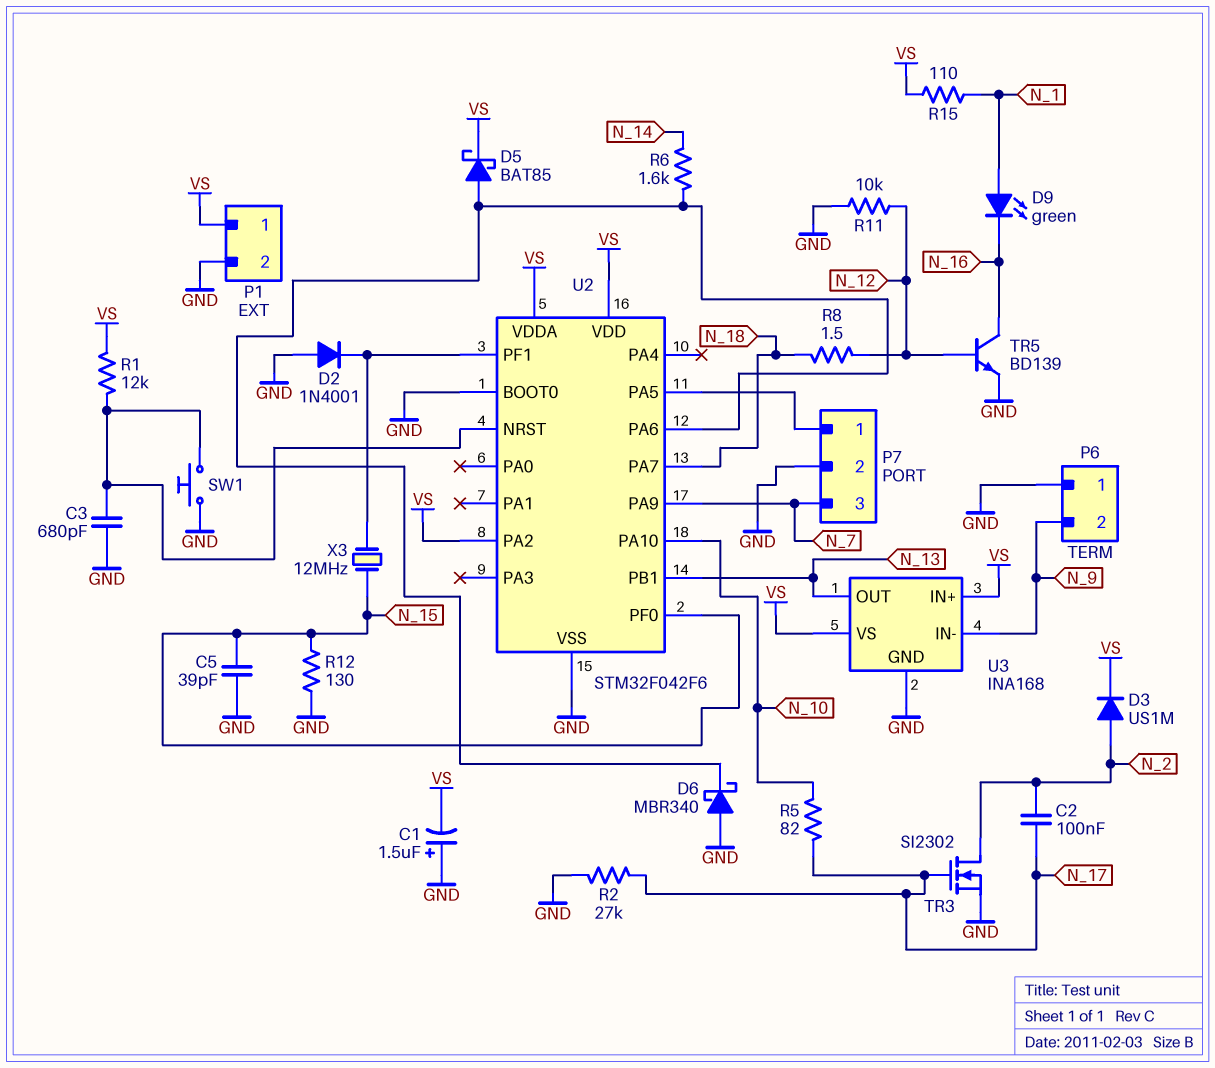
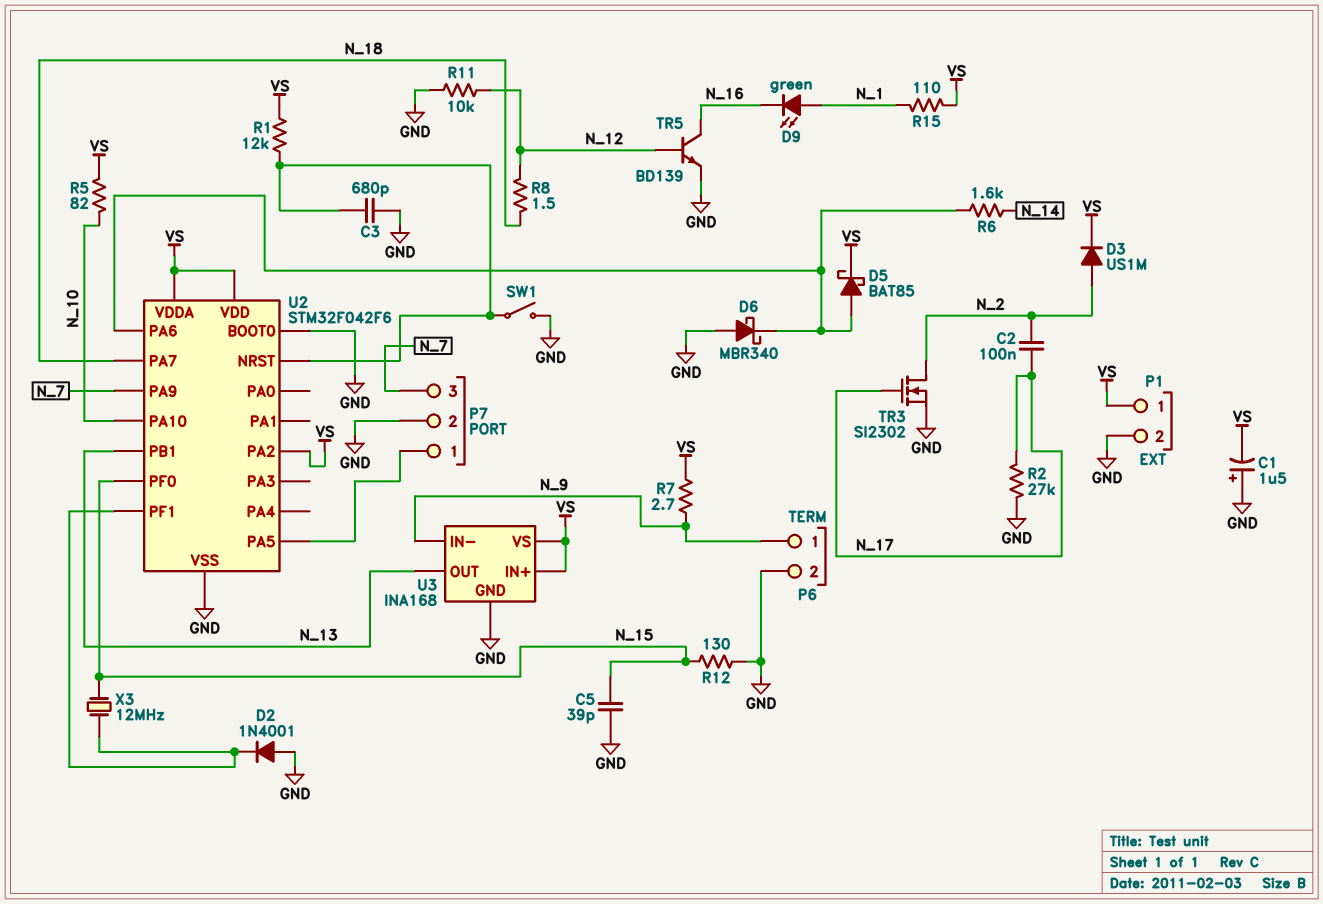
P6 pin 1: GND -> N_9
P6 pin 2: N_9 -> GND
R5: 82 (N_10, N_17) -> 82 (N_10, VS)
R7: none -> 2.7 (N_9, VS)
SW1: button (GND, U2/NRST) -> switch (GND, U2/NRST)

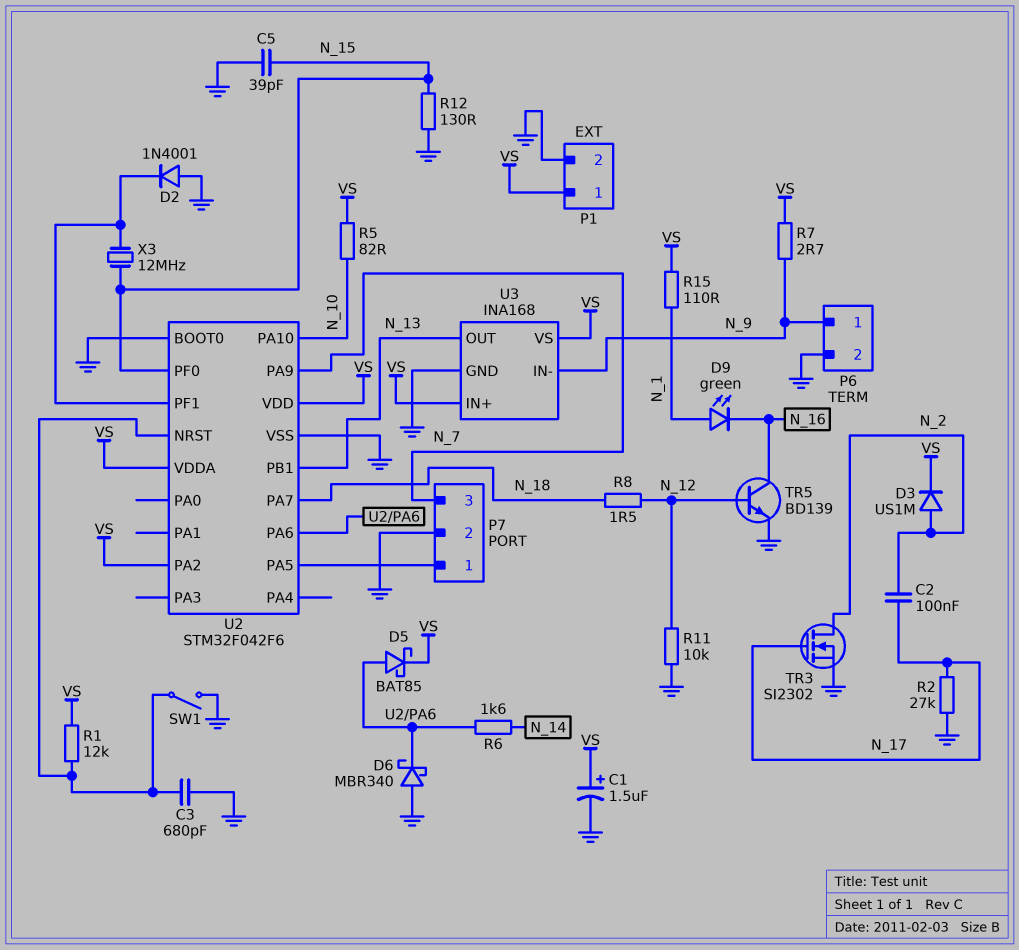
C1: 1.5uF (plus GND, minus VS) -> 1.5uF (plus VS, minus GND)

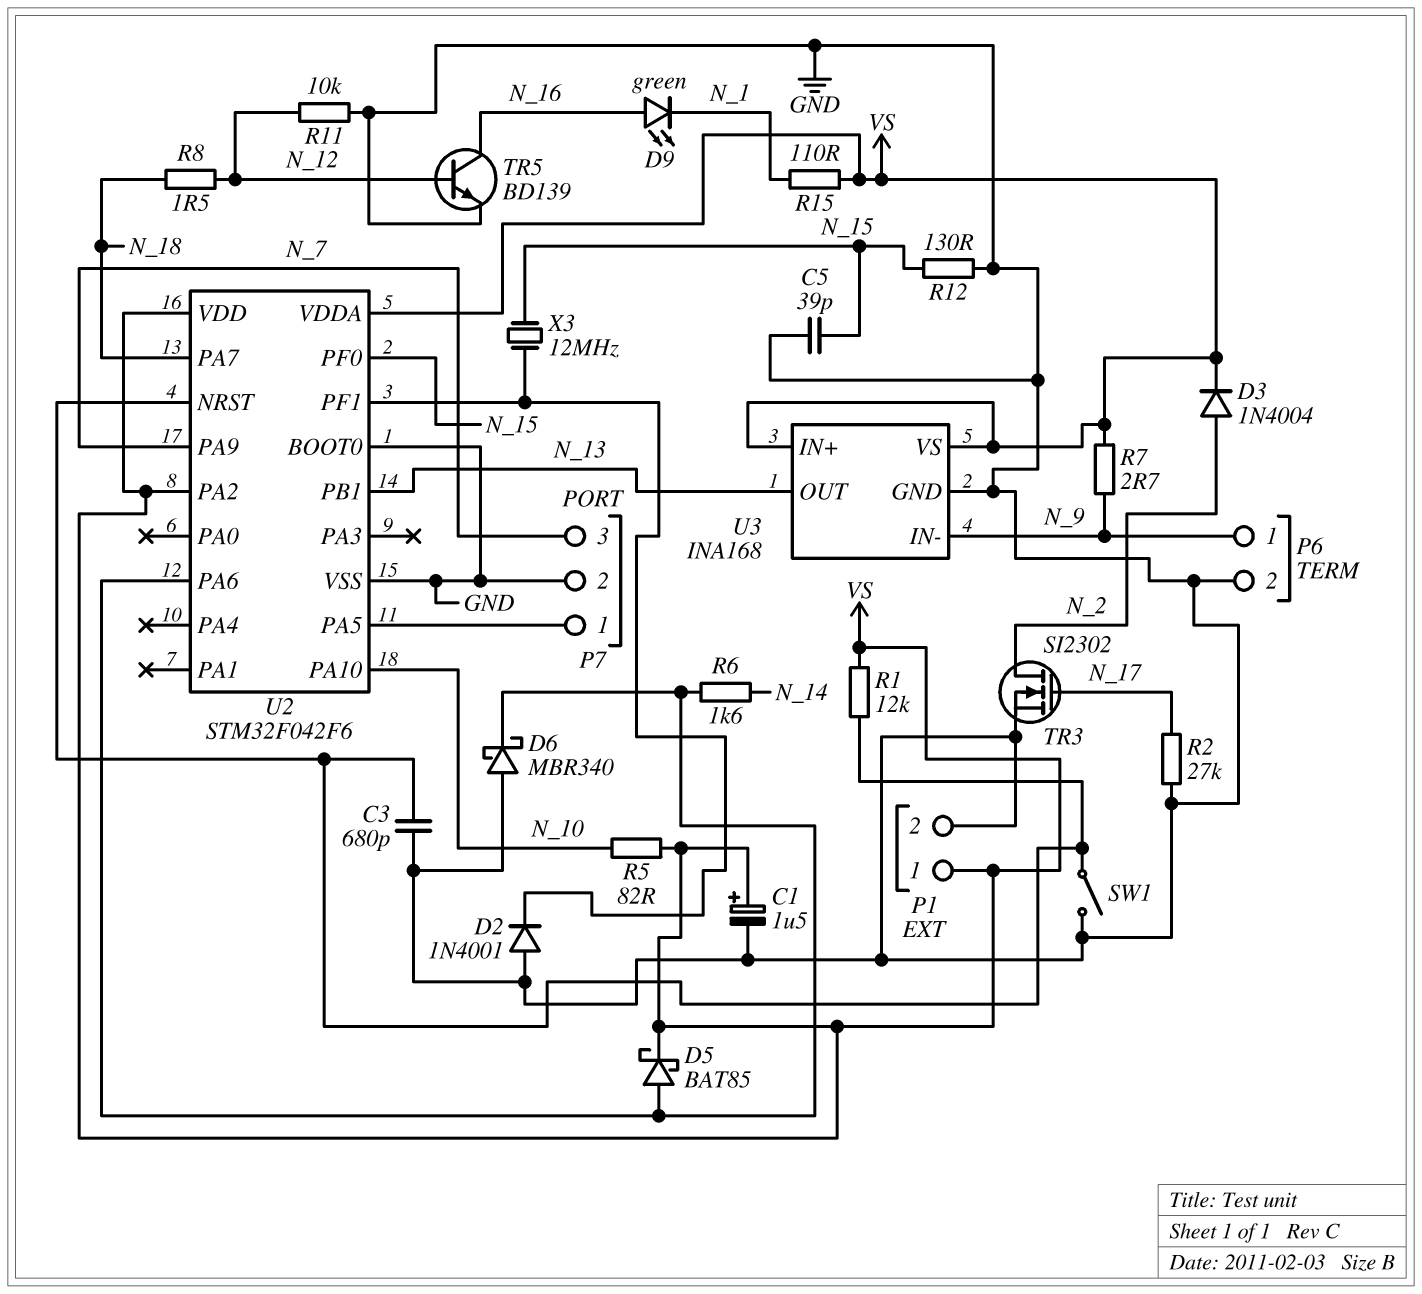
C2: 100nF (N_2, N_17) -> none
D3: diode US1M (A N_2, K VS) -> diode 1N4004 (A N_2, K VS)
D9: LED green (A N_1, K N_16) -> LED green (A N_16, K N_1)

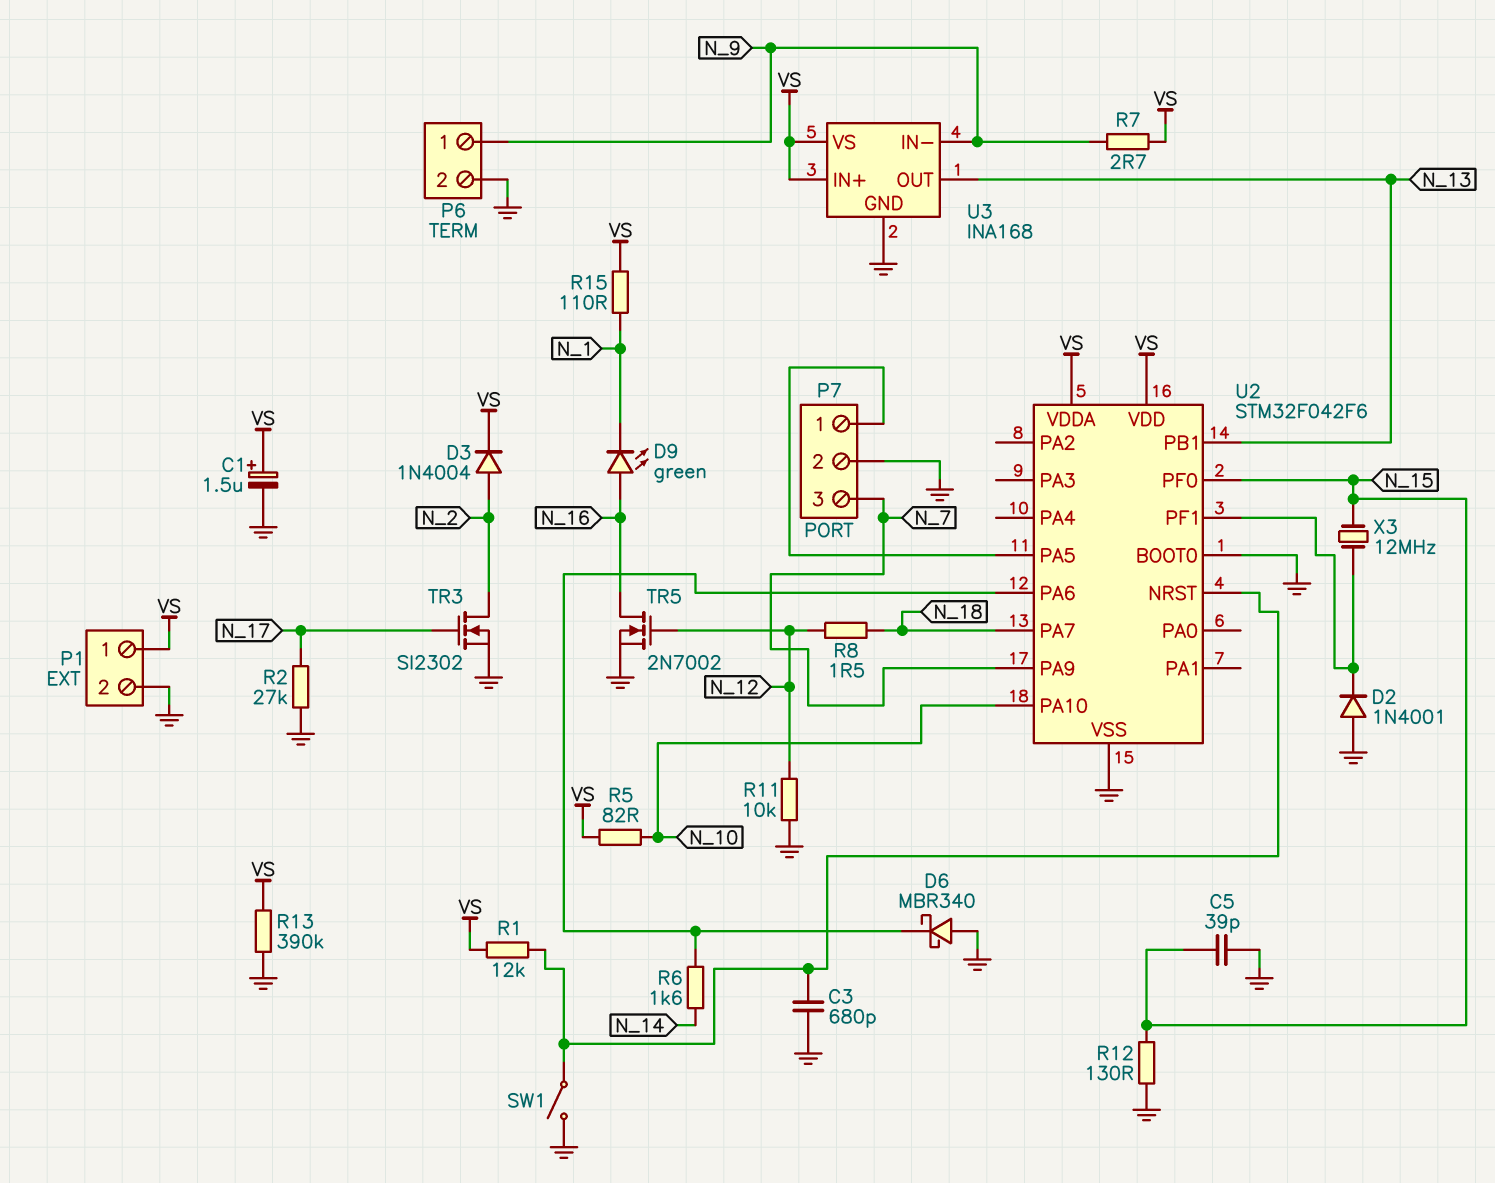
D5: schottky BAT85 (A U2/PA6, K VS) -> none
R13: none -> 390k (GND, VS)
TR5: NPN BD139 (B N_12, C N_16, E GND) -> NMOS 2N7002 (G N_12, D N_16, S GND)
U2 pin PA2: VS -> none

